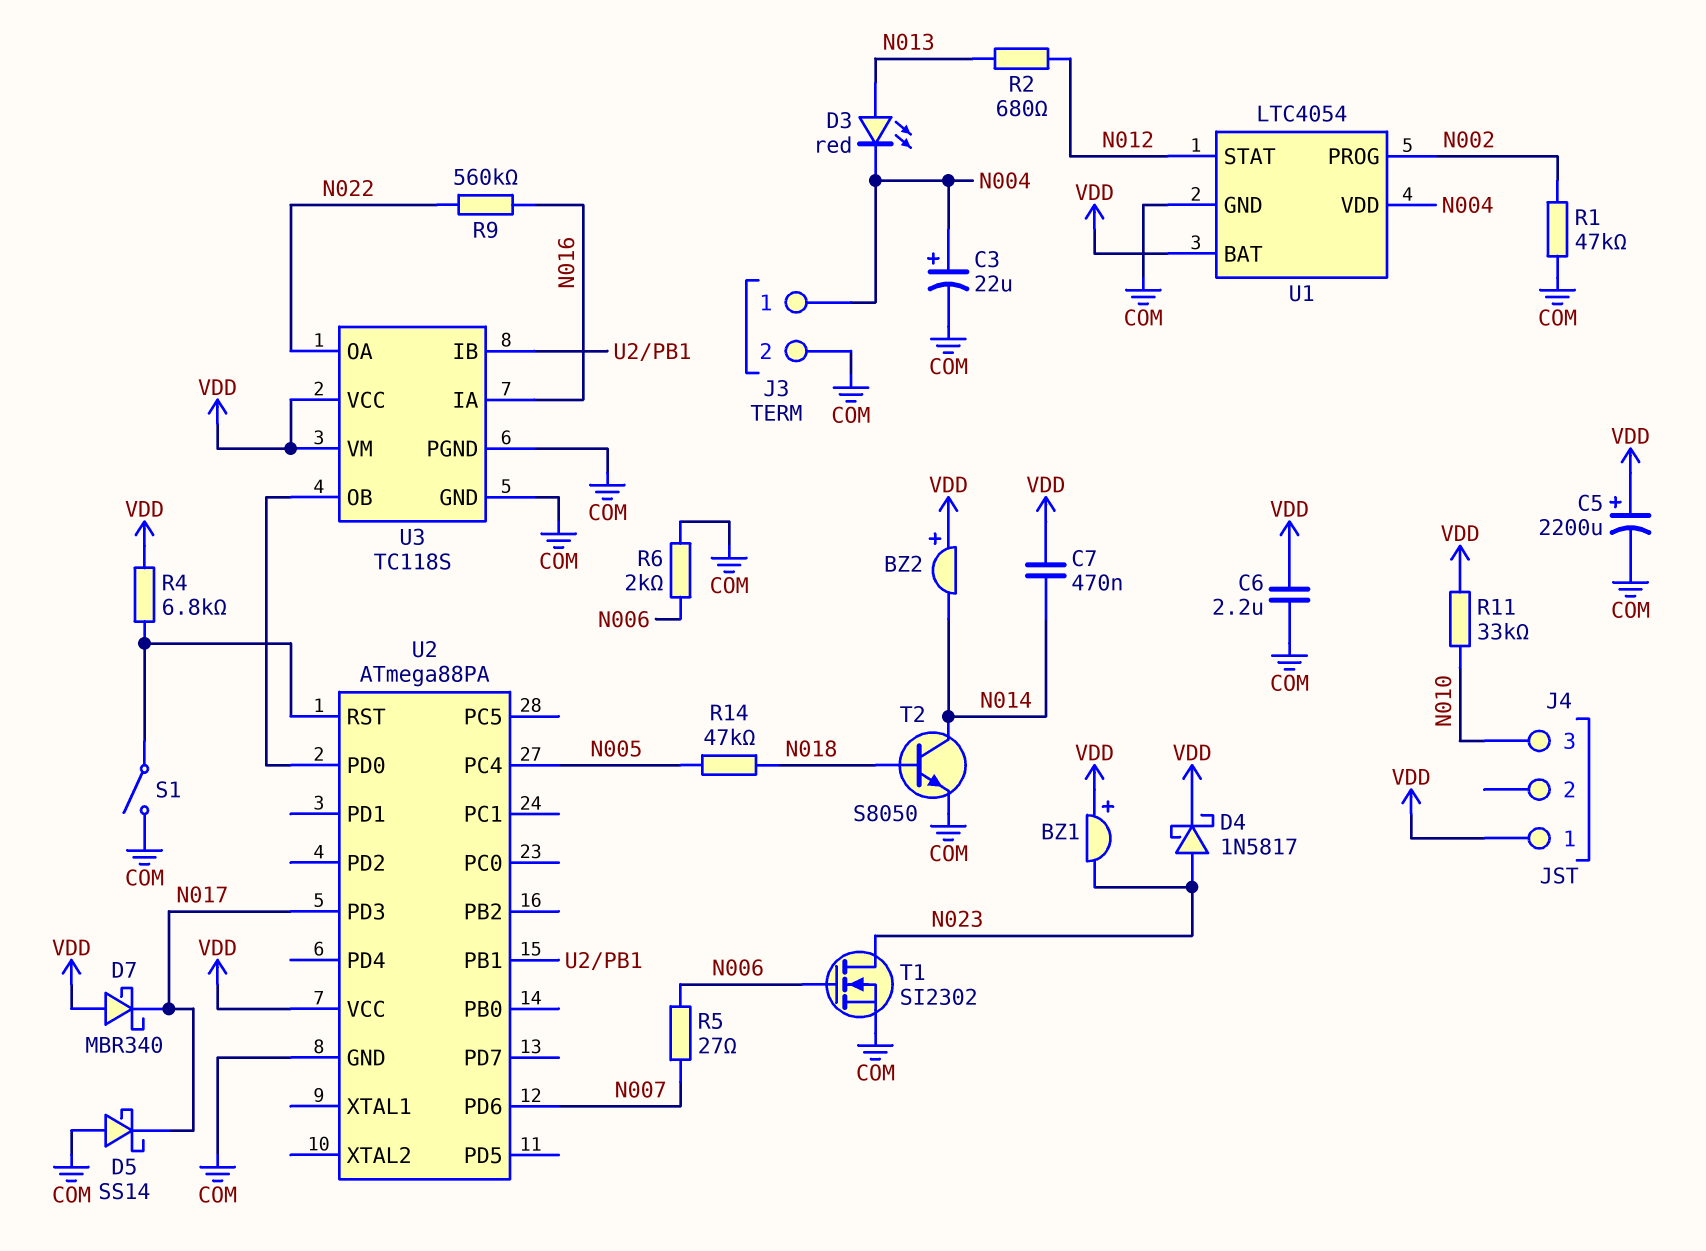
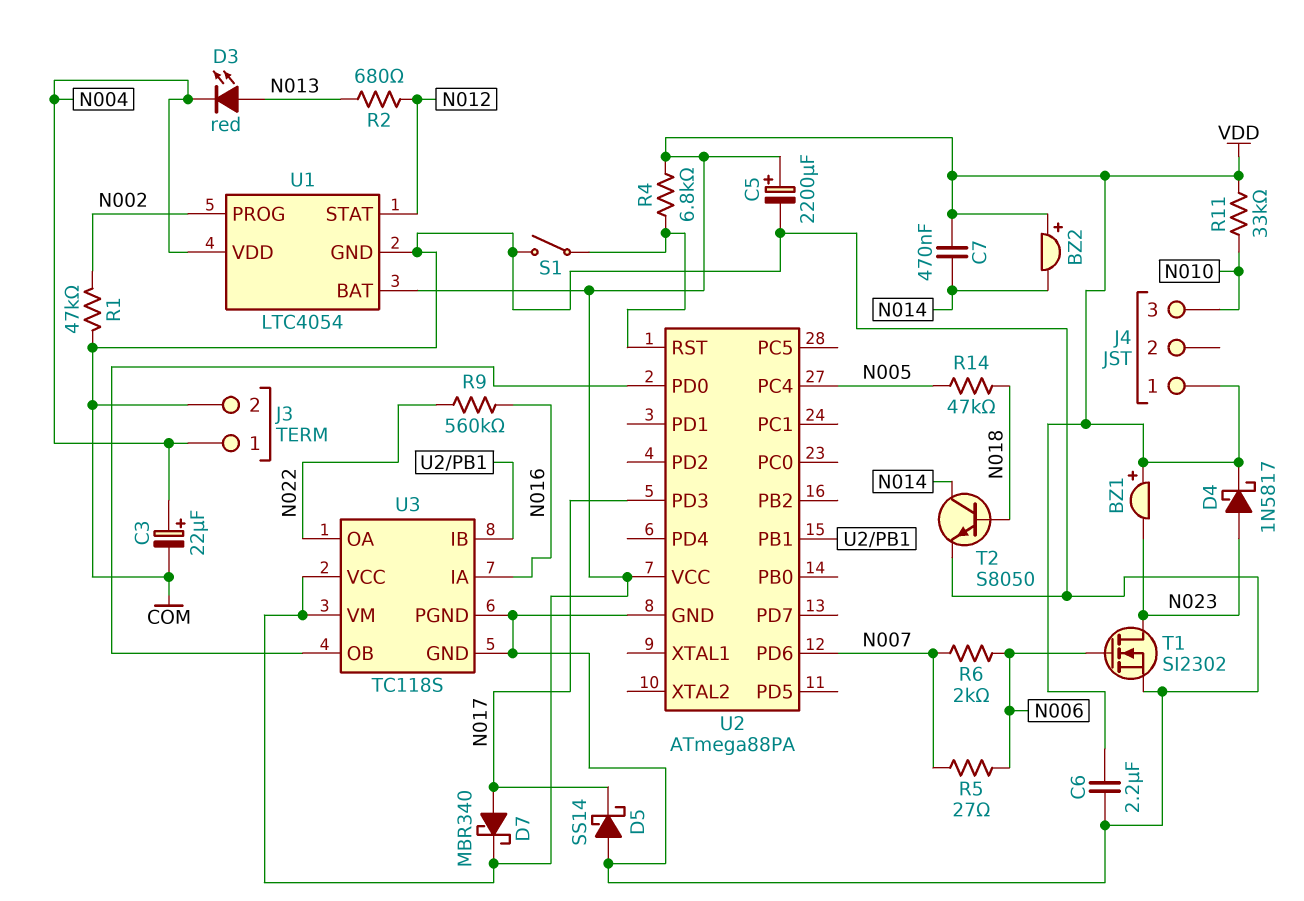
D7: schottky MBR340 (A VDD, K N017) -> schottky MBR340 (A N017, K VDD)
R6: 2k (COM, N006) -> 2k (N006, N007)

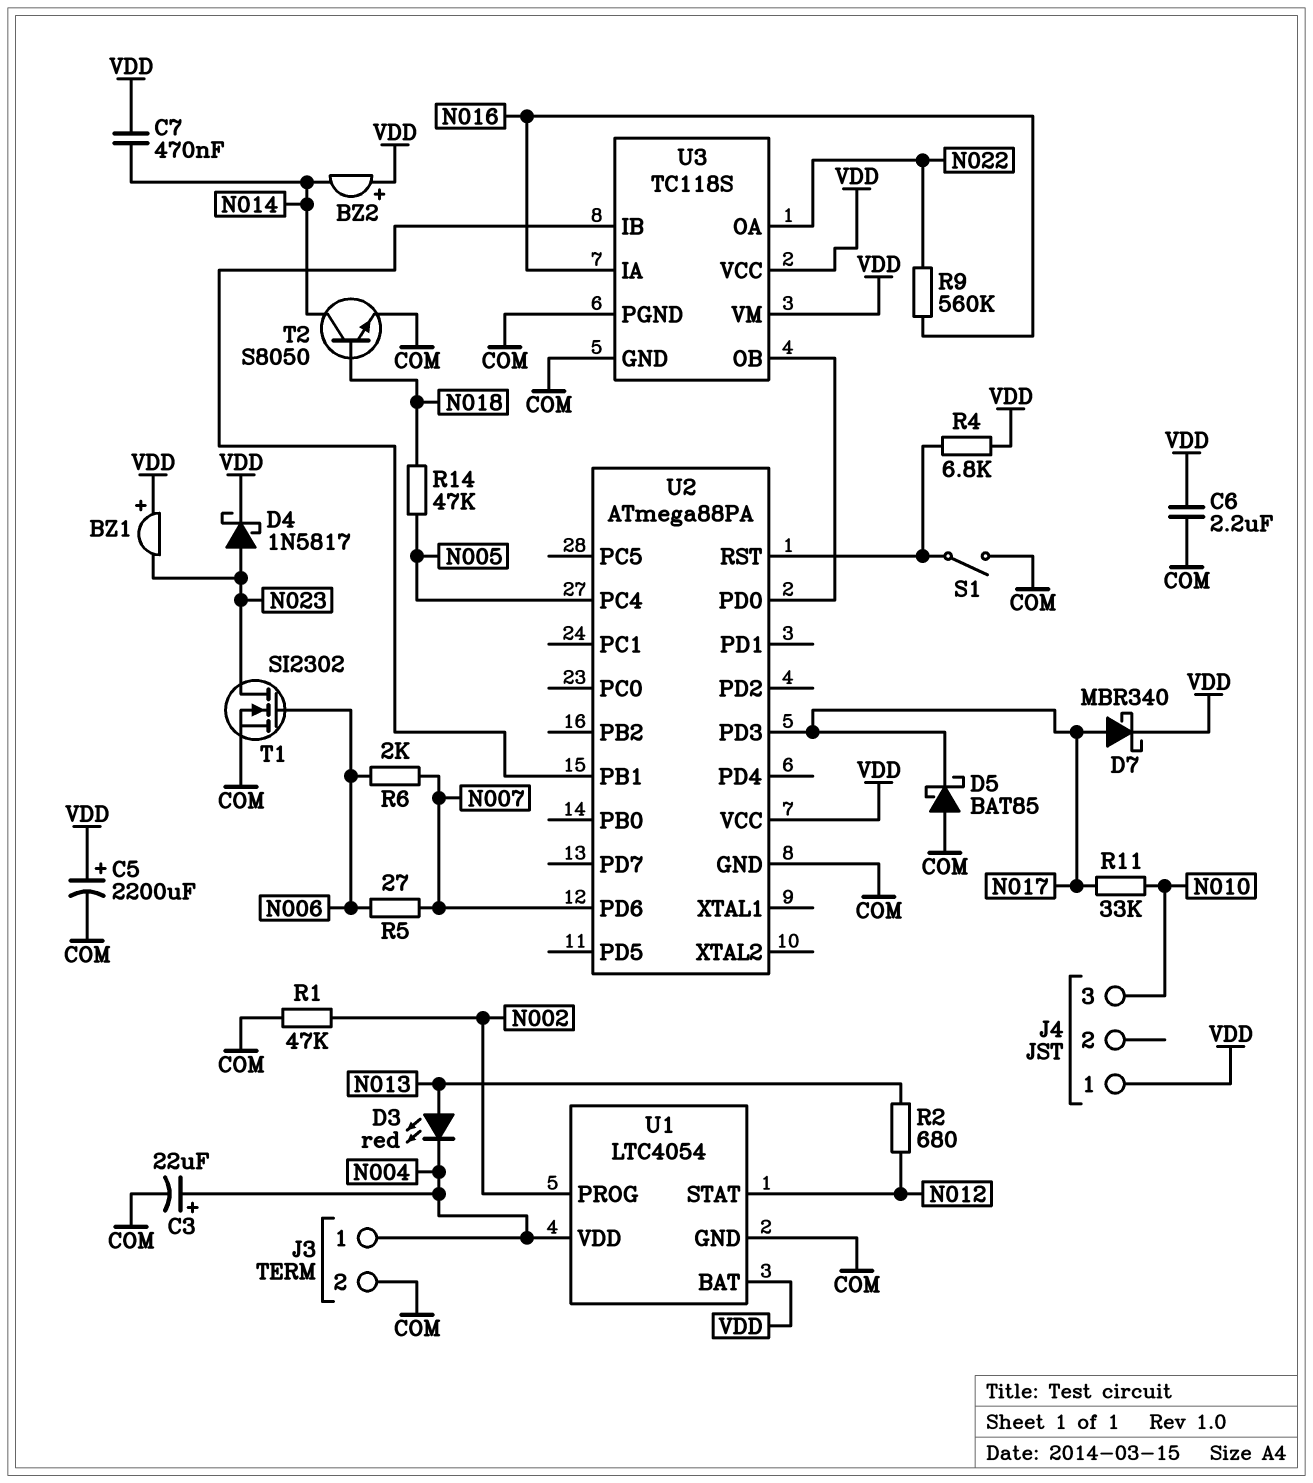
D5: schottky SS14 (A COM, K N017) -> schottky BAT85 (A COM, K N017)
R11: 33k (N010, VDD) -> 33k (N010, N017)

